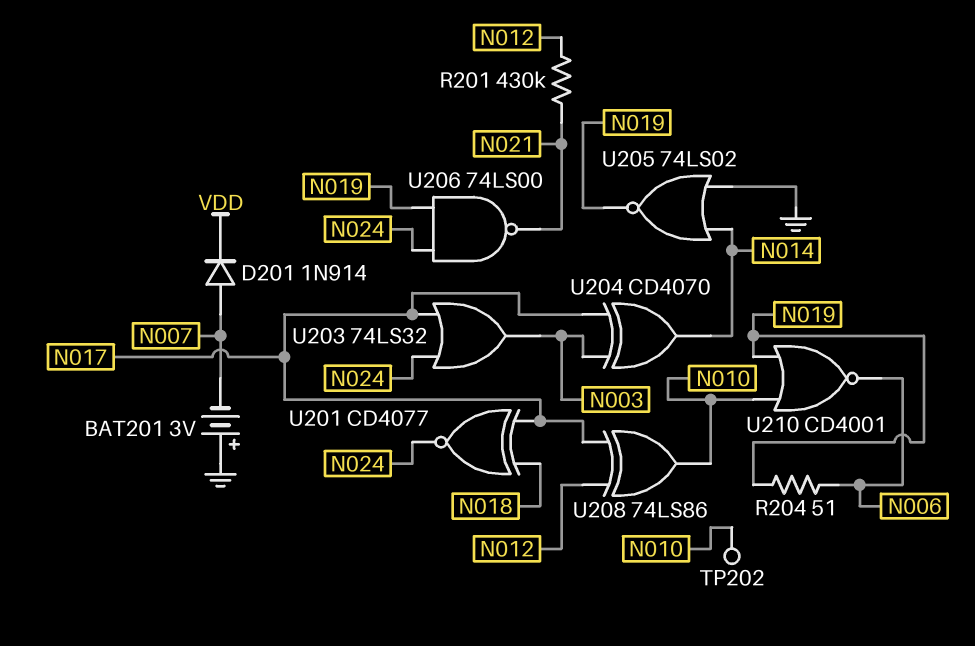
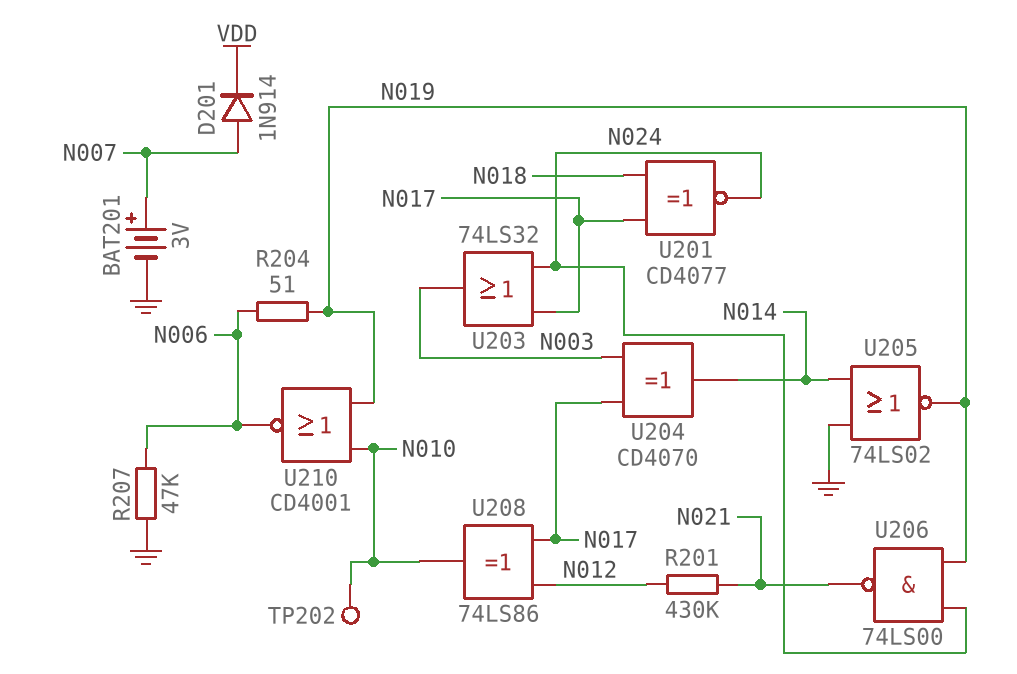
BAT201: 3V (plus GND, minus N007) -> 3V (plus N007, minus GND)
R207: none -> 47k (GND, N006)

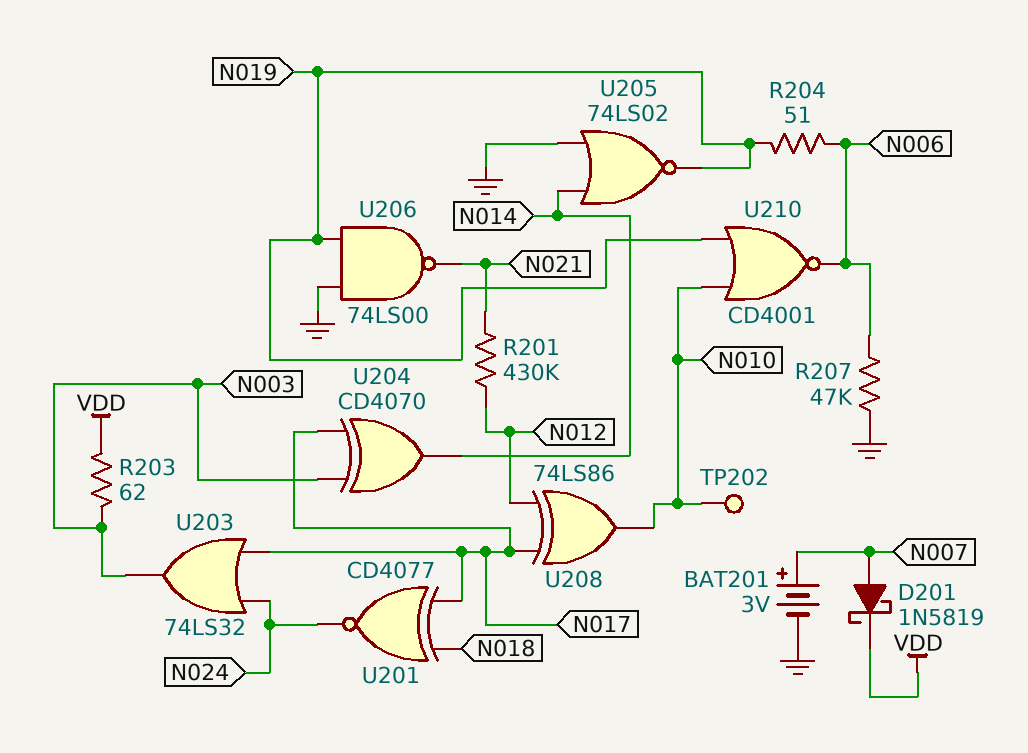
D201: diode 1N914 (A N007, K VDD) -> schottky 1N5819 (A N007, K VDD)
R203: none -> 62 (N003, VDD)
U206: NAND 74LS00 (in N019, in N024, out N021) -> NAND 74LS00 (in GND, in N019, out N021)

